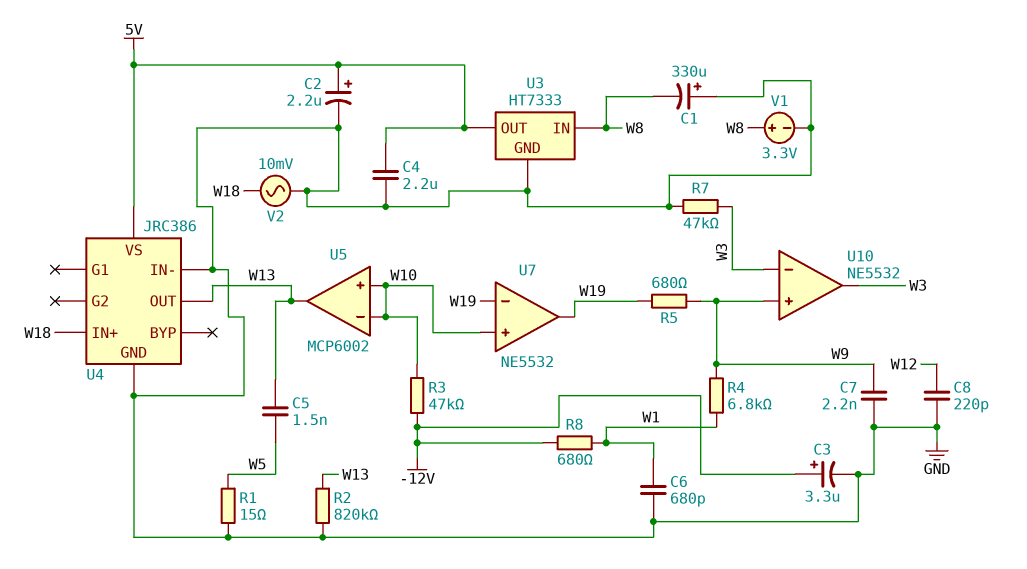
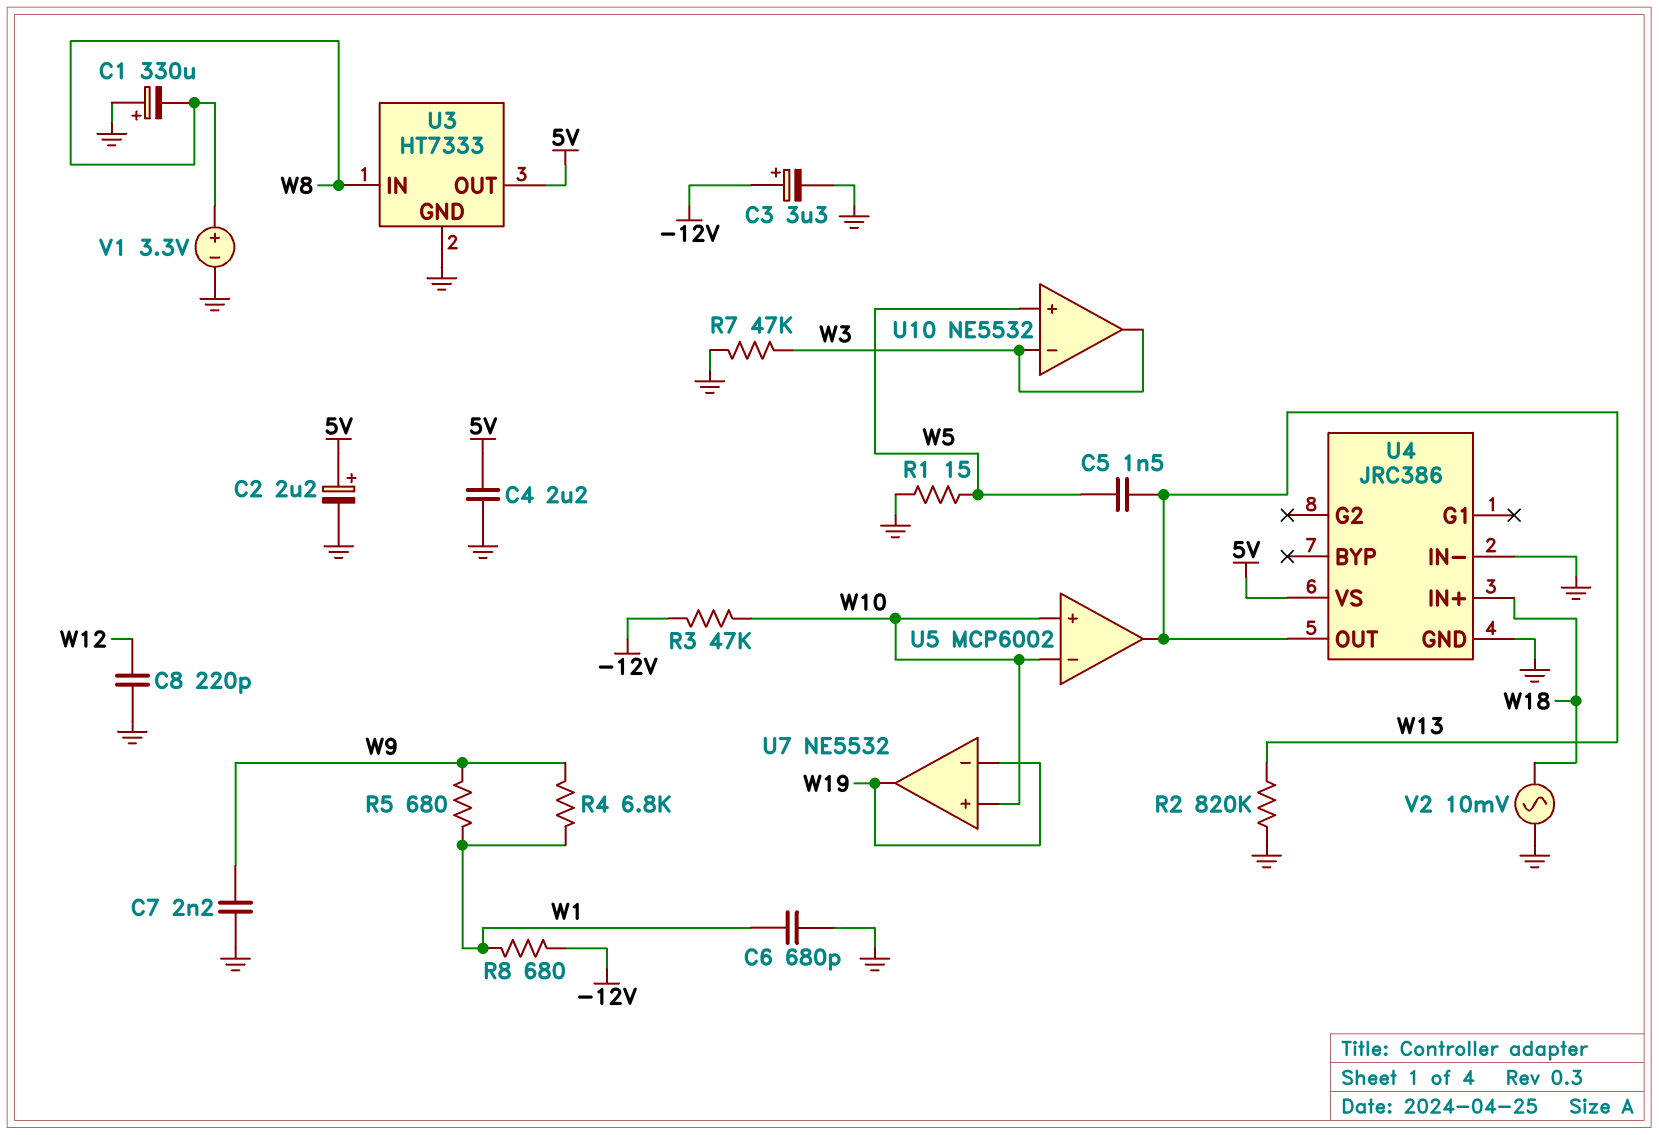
R5: 680 (W9, W19) -> 680 (W1, W9)
U10 pin in+: W9 -> W5

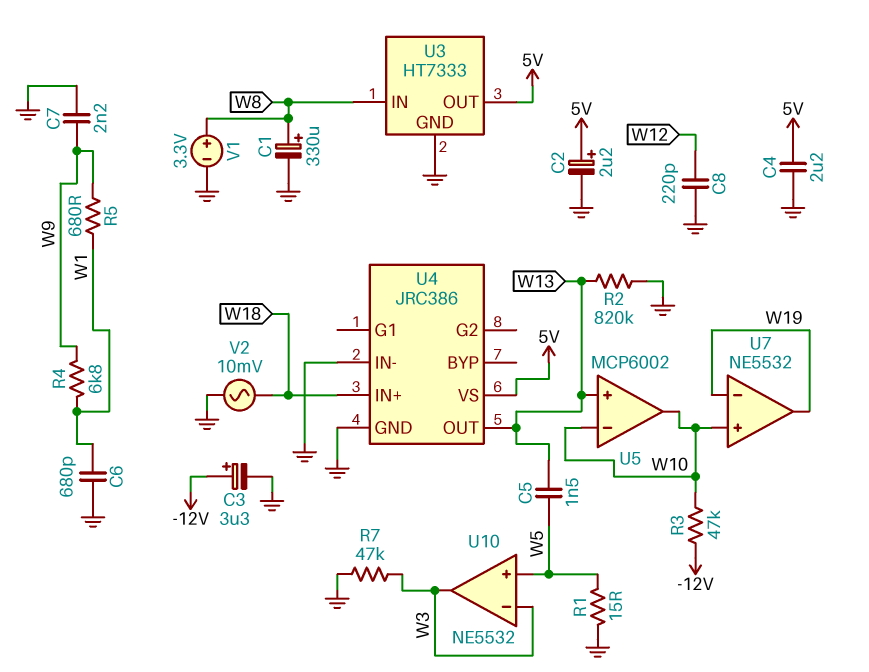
C1: 330uF (plus GND, minus W8) -> 330uF (plus W8, minus GND)
R8: 680 (-12V, W1) -> none
U5 pin in+: W10 -> W13
U5 pin out: W13 -> W10

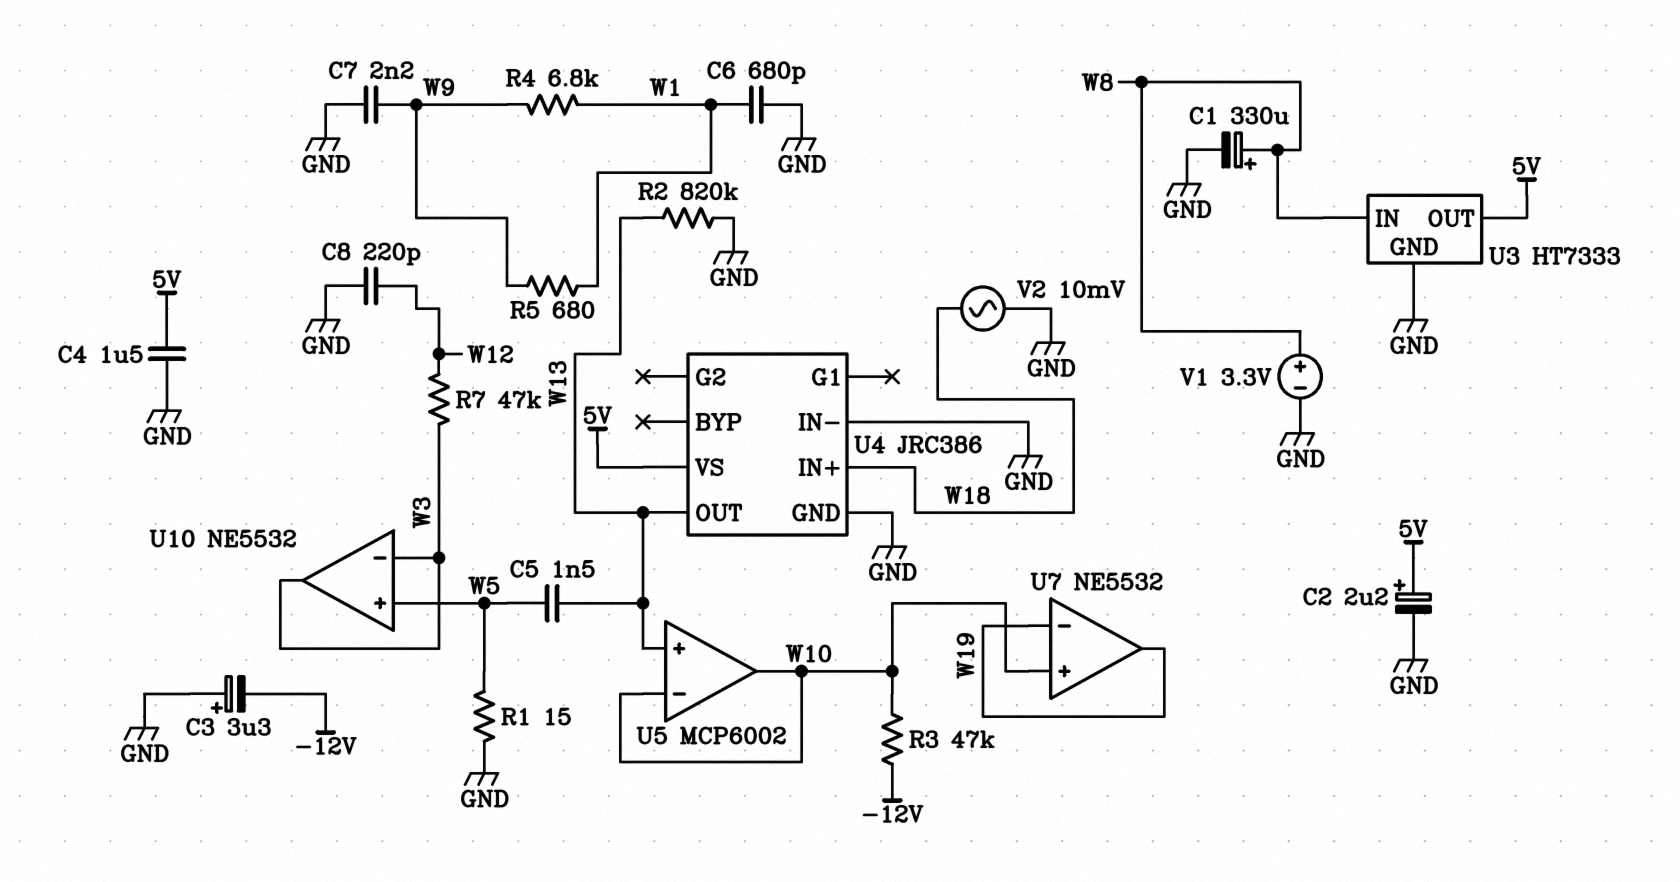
C3: 3.3uF (plus -12V, minus GND) -> 3.3uF (plus GND, minus -12V)
C4: 2.2uF (5V, GND) -> 1.5uF (5V, GND)
R7: 47k (GND, W3) -> 47k (W3, W12)

